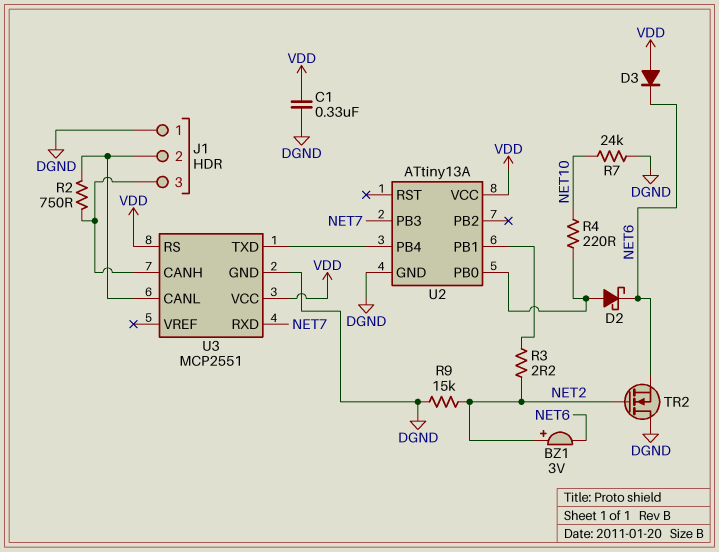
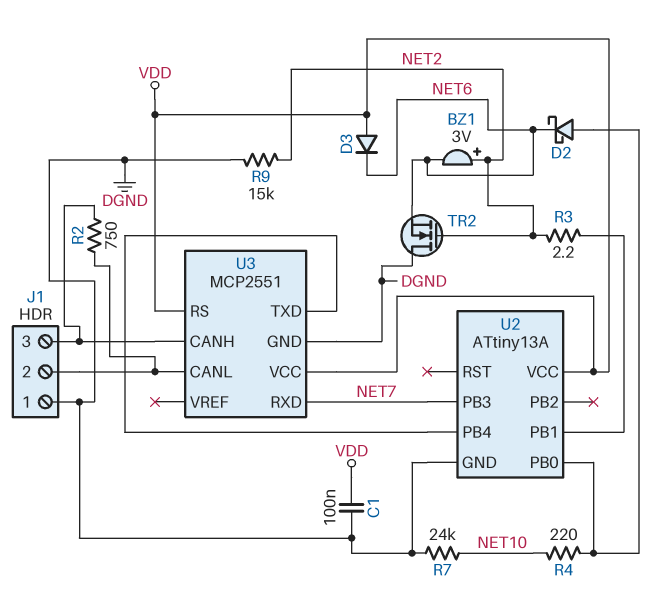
C1: 330nF (DGND, VDD) -> 100nF (DGND, VDD)

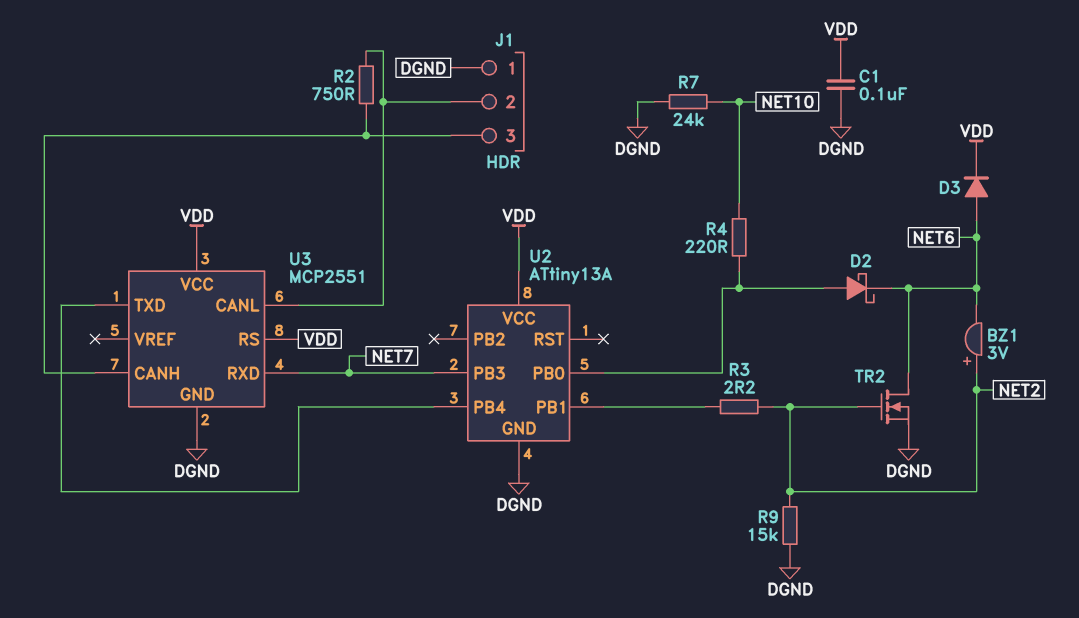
D3: diode (A VDD, K NET6) -> diode (A NET6, K VDD)
TR2: NMOS (G NET2, D DGND, S NET6) -> NMOS (G NET2, D NET6, S DGND)

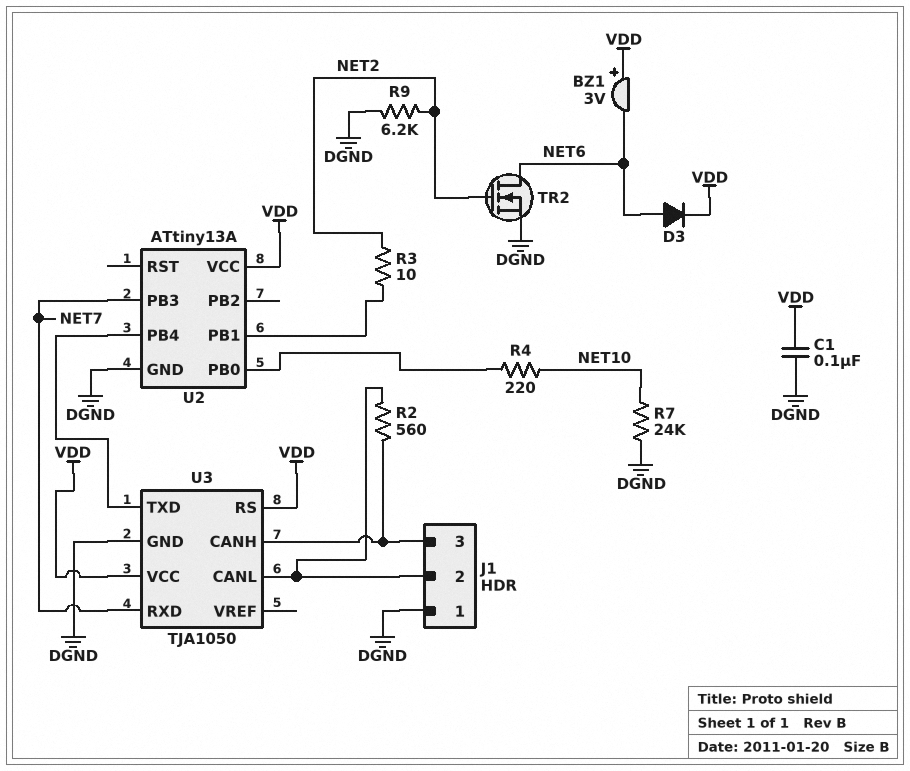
BZ1: buzzer 3V (plus NET2, minus NET6) -> buzzer 3V (plus VDD, minus NET6)
D2: schottky (A U2/PB0, K NET6) -> none
R2: 750 (J1/2, J1/3) -> 560 (J1/2, J1/3)
R3: 2.2 (NET2, U2/PB1) -> 10 (NET2, U2/PB1)
R9: 15k (DGND, NET2) -> 6.2k (DGND, NET2)
U3: MCP2551 -> TJA1050

